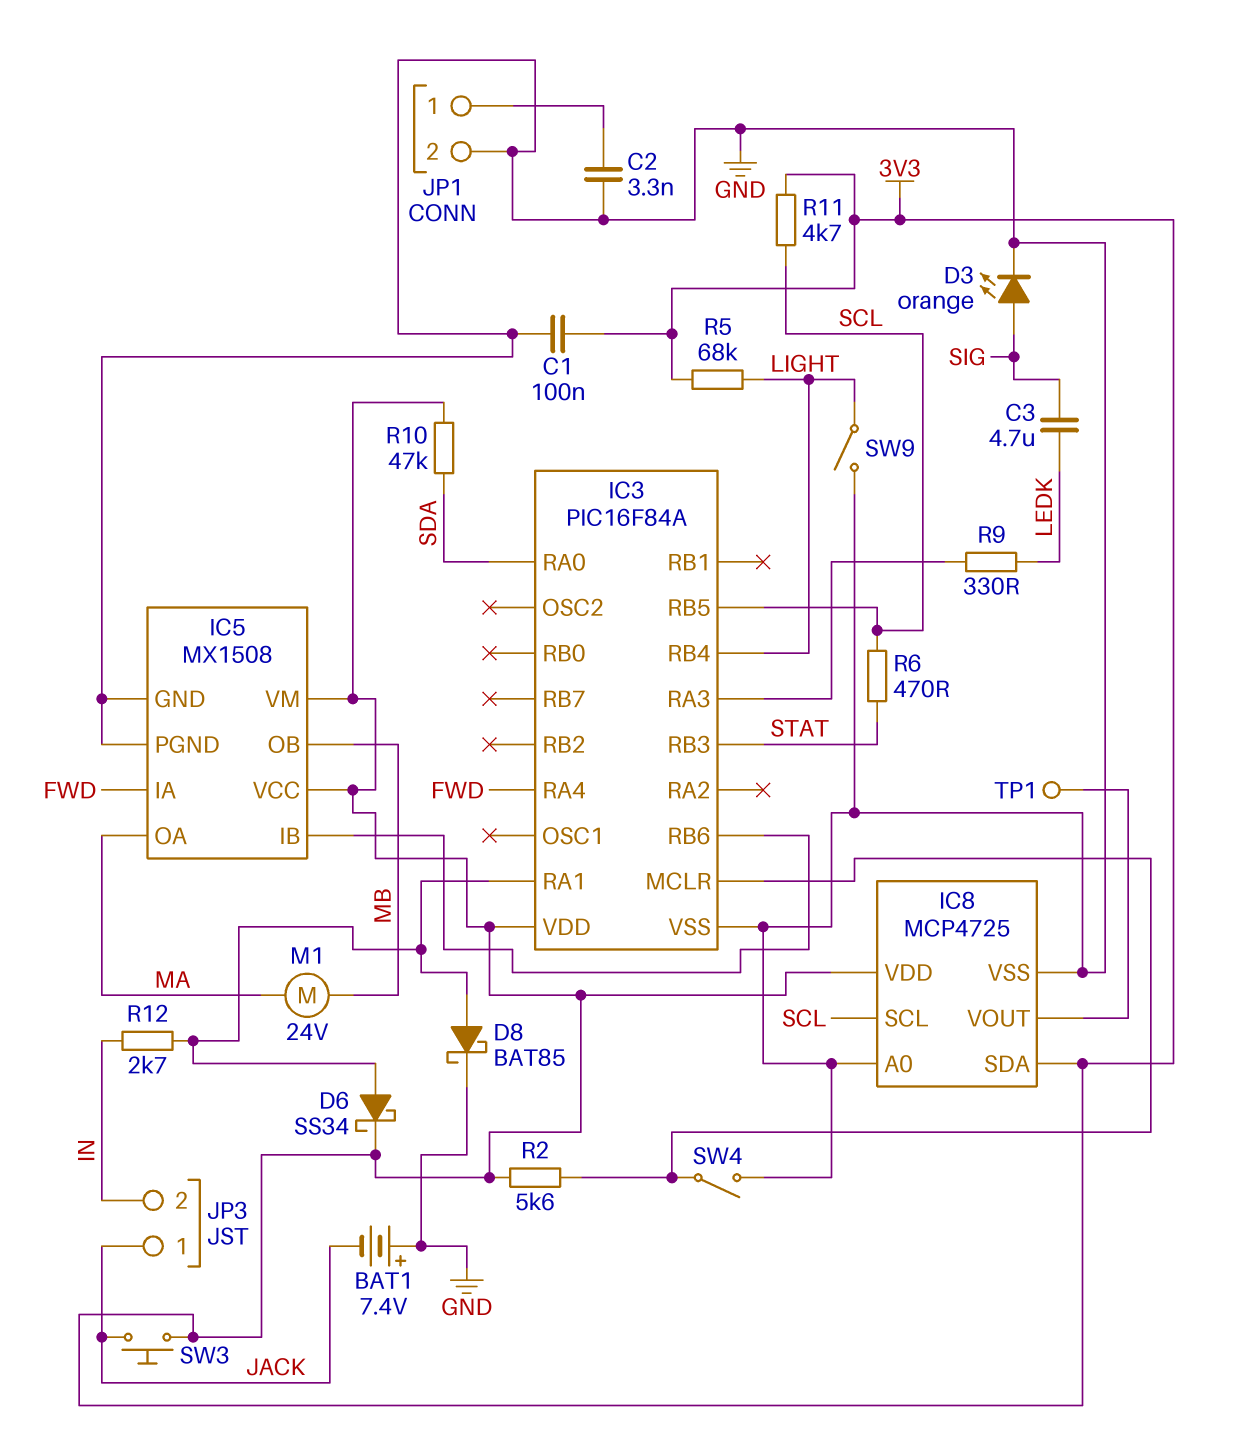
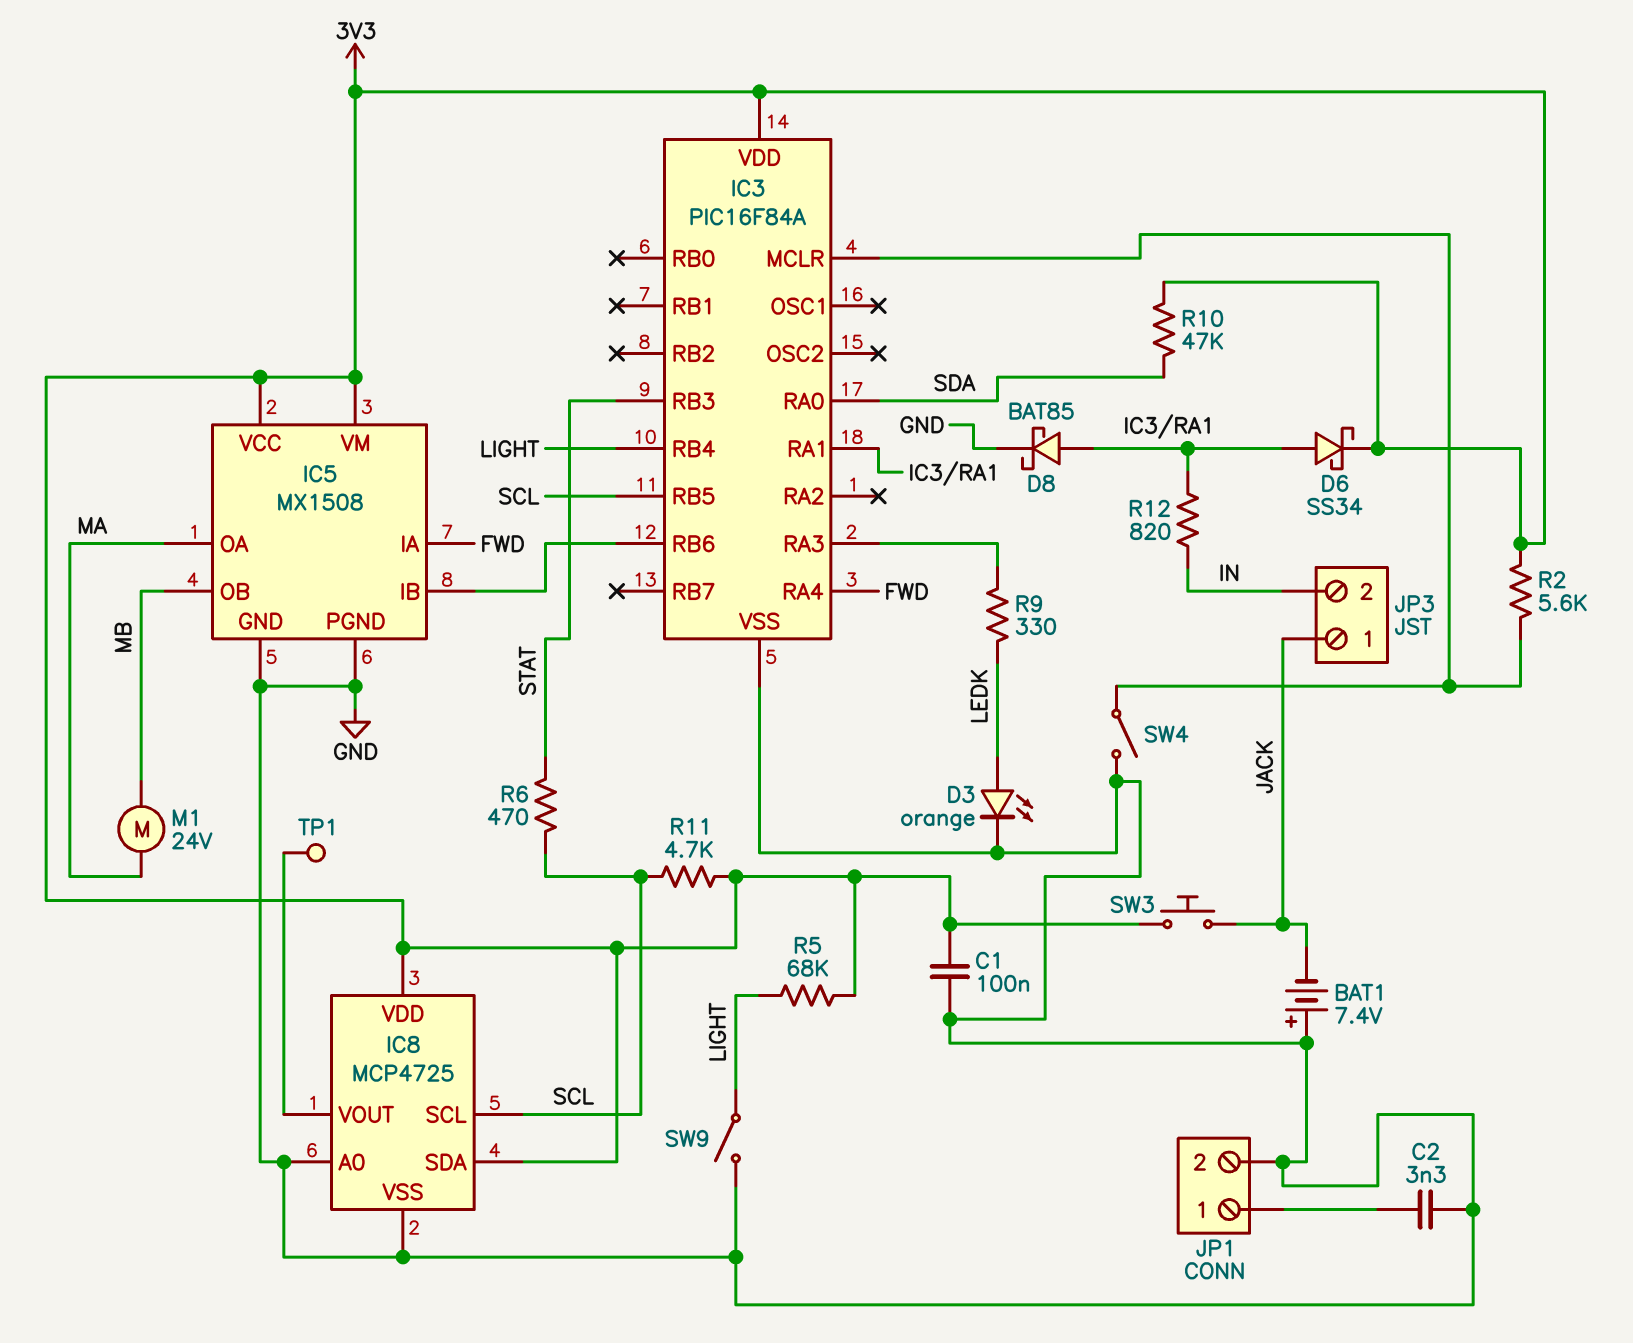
C3: 4.7uF (LEDK, SIG) -> none
D3: LED orange (A SIG, K GND) -> LED orange (A LEDK, K GND)
R12: 2.7k (IC3/RA1, IN) -> 820 (IC3/RA1, IN)

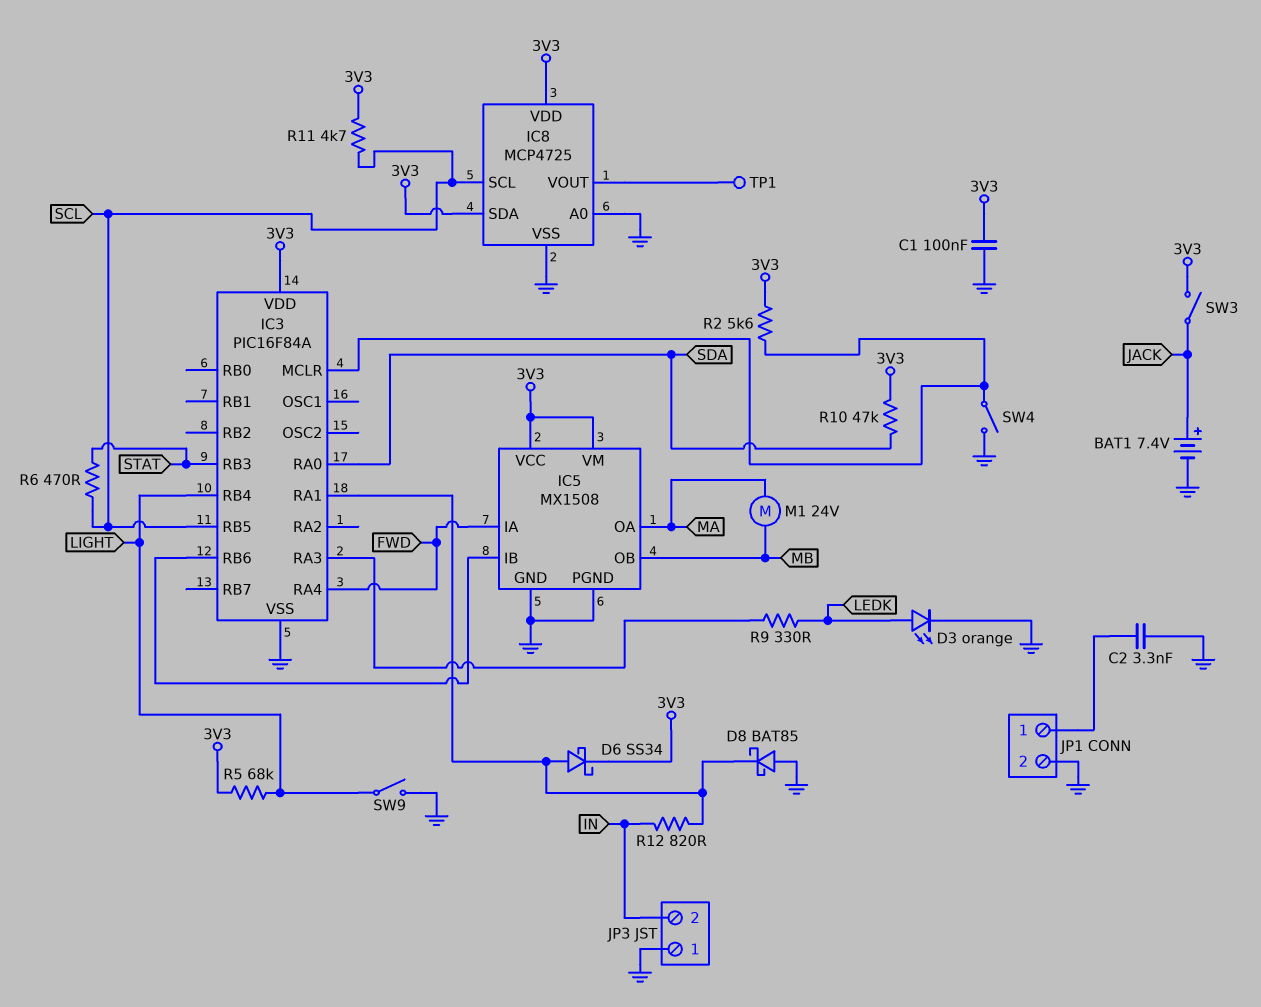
BAT1: 7.4V (plus GND, minus JACK) -> 7.4V (plus JACK, minus GND)
D8: schottky BAT85 (A IC3/RA1, K GND) -> schottky BAT85 (A GND, K IC3/RA1)
JP3 pin 1: JACK -> GND
SW3: button (3V3, JACK) -> switch (3V3, JACK)

